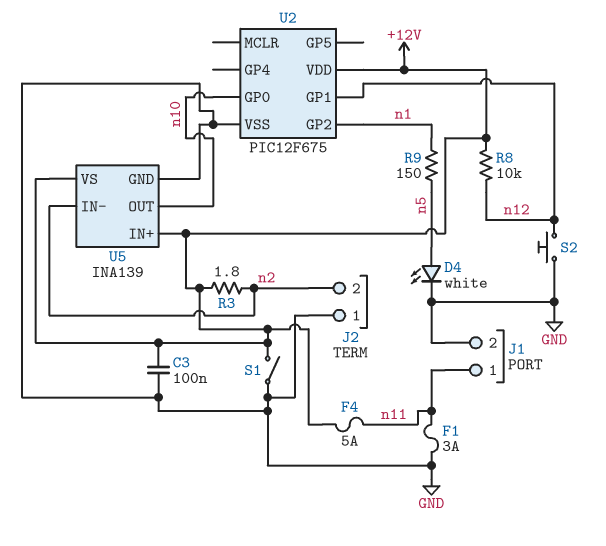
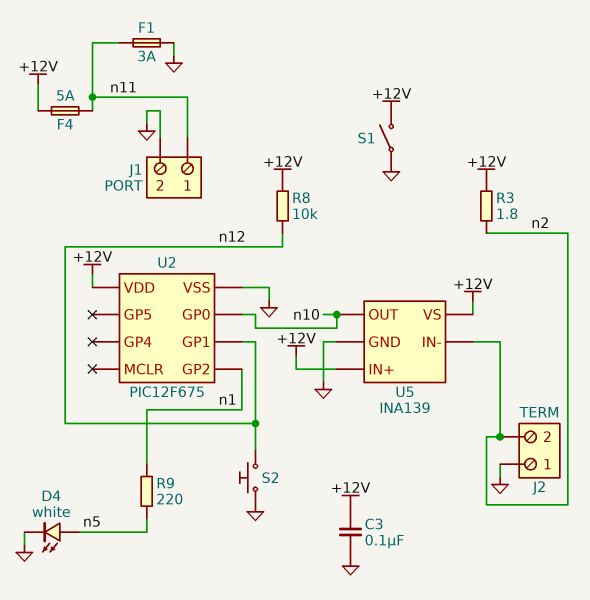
R9: 150 (n1, n5) -> 220 (n1, n5)

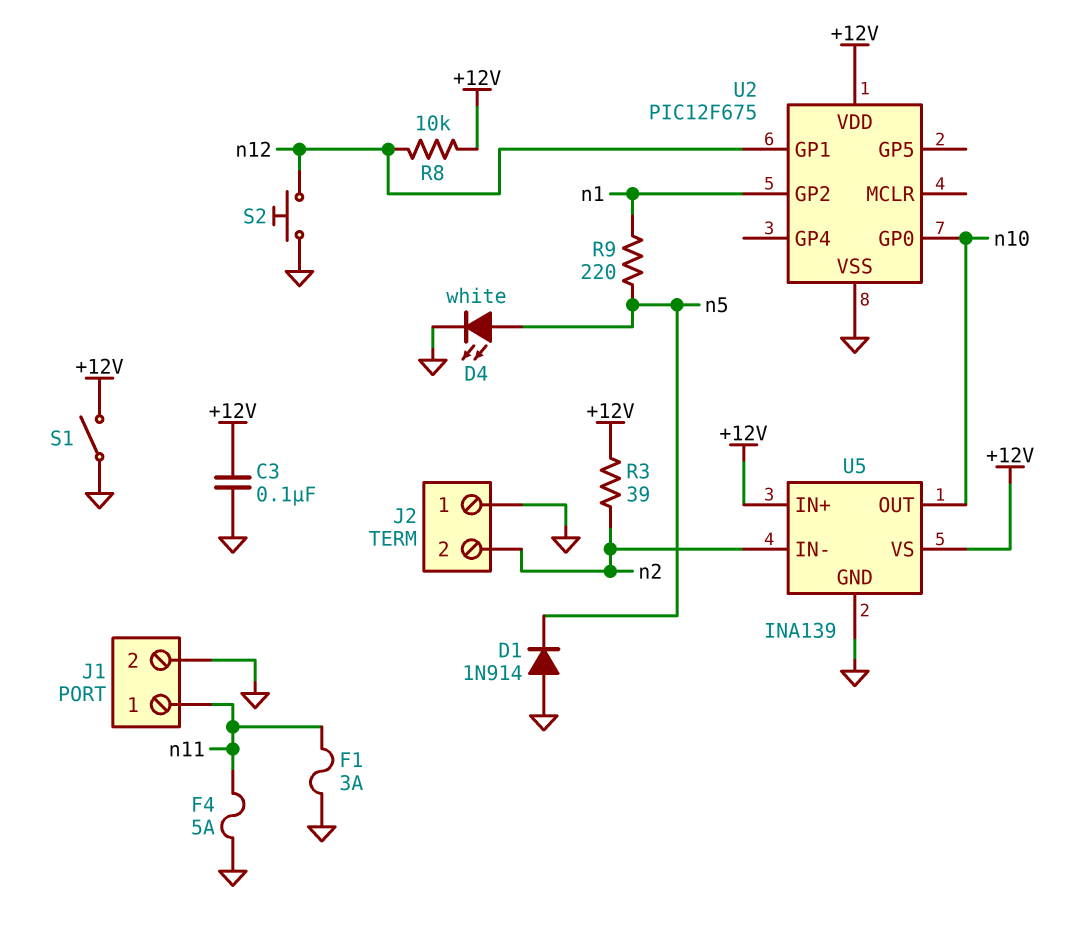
D1: none -> diode 1N914 (A GND, K n5)
F4: 5A (+12V, n11) -> 5A (GND, n11)
R3: 1.8 (+12V, n2) -> 39 (+12V, n2)

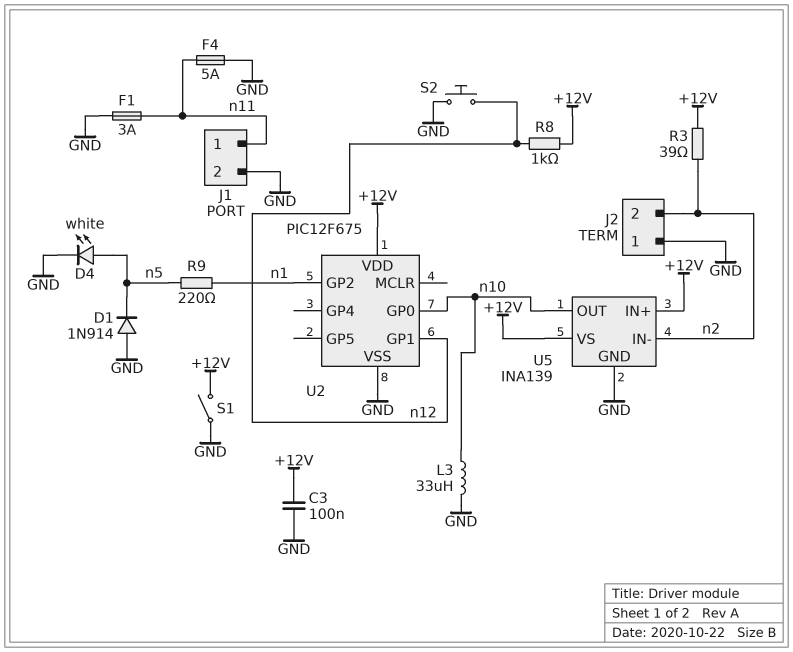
L3: none -> 33uH (GND, n10)
R8: 10k (+12V, n12) -> 1k (+12V, n12)

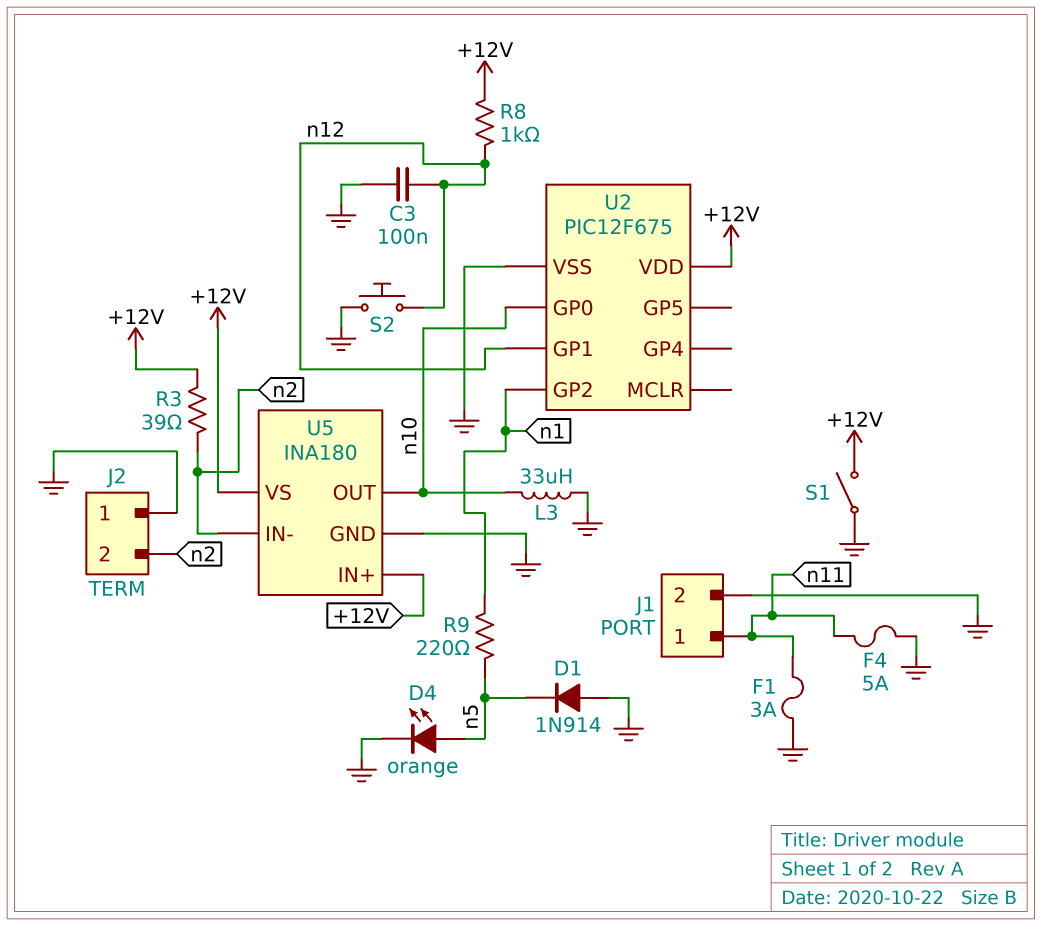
C3: 100nF (+12V, GND) -> 100nF (GND, n12)
D4: LED white (A n5, K GND) -> LED orange (A n5, K GND)
U5: INA139 -> INA180

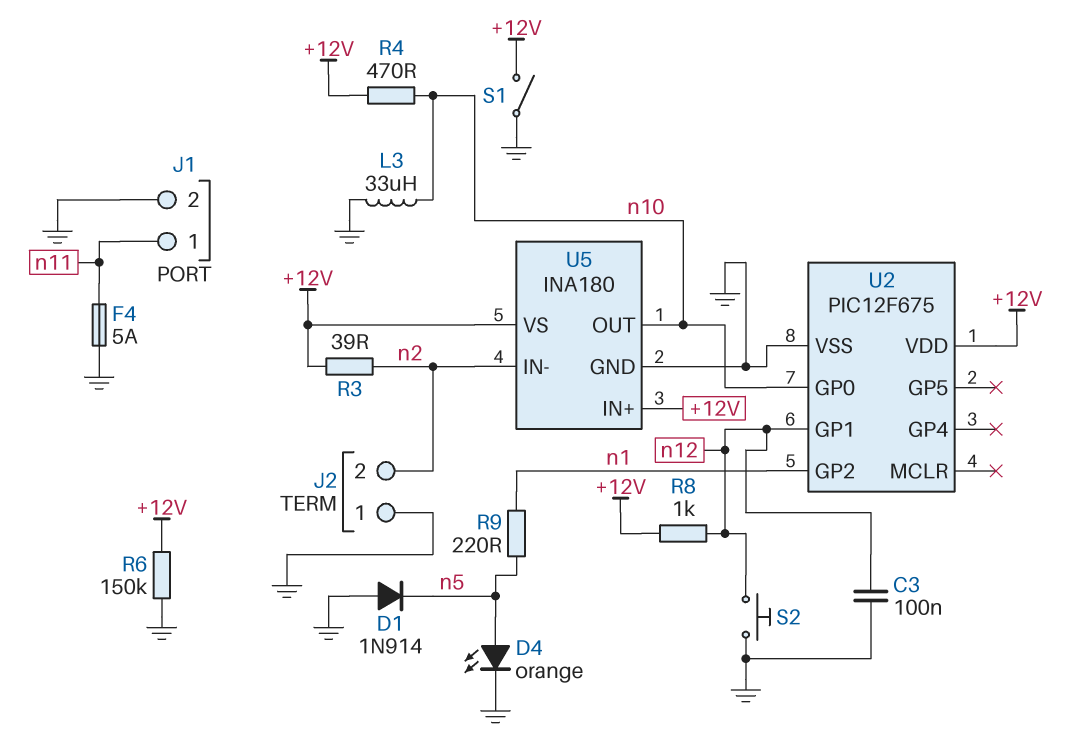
F1: 3A (GND, n11) -> none
R4: none -> 470 (+12V, n10)
R6: none -> 150k (+12V, GND)

